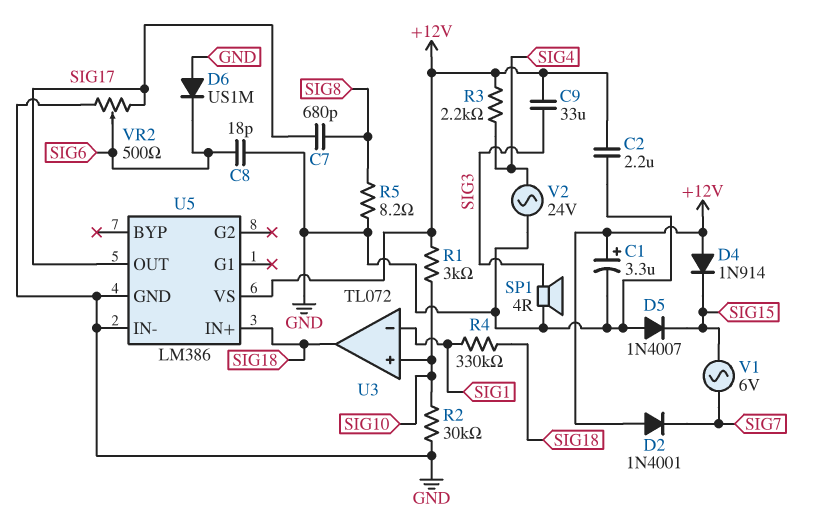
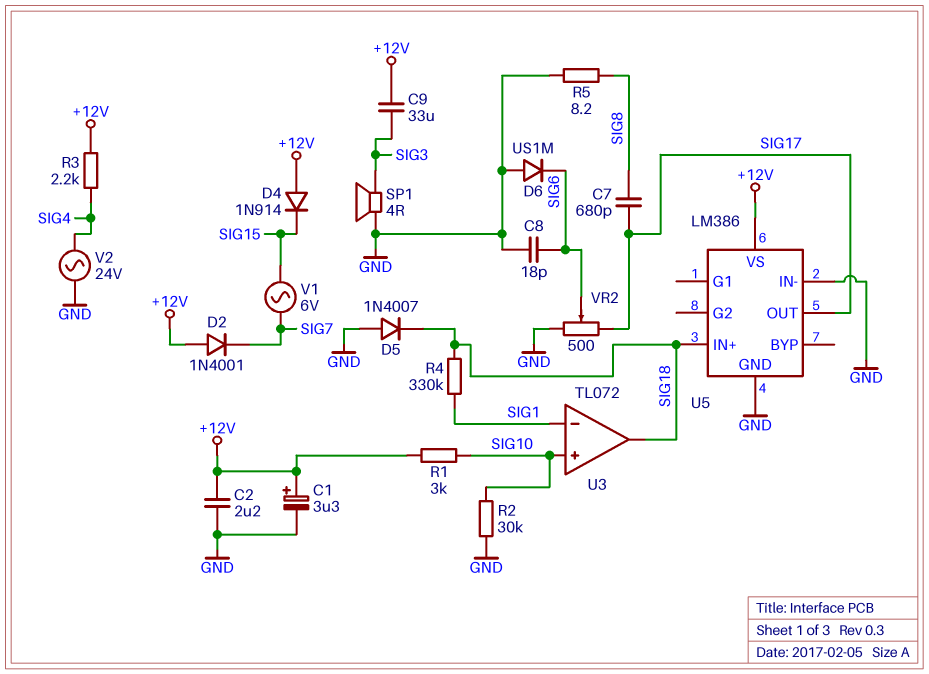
D5: diode 1N4007 (A GND, K SIG15) -> diode 1N4007 (A GND, K SIG18)

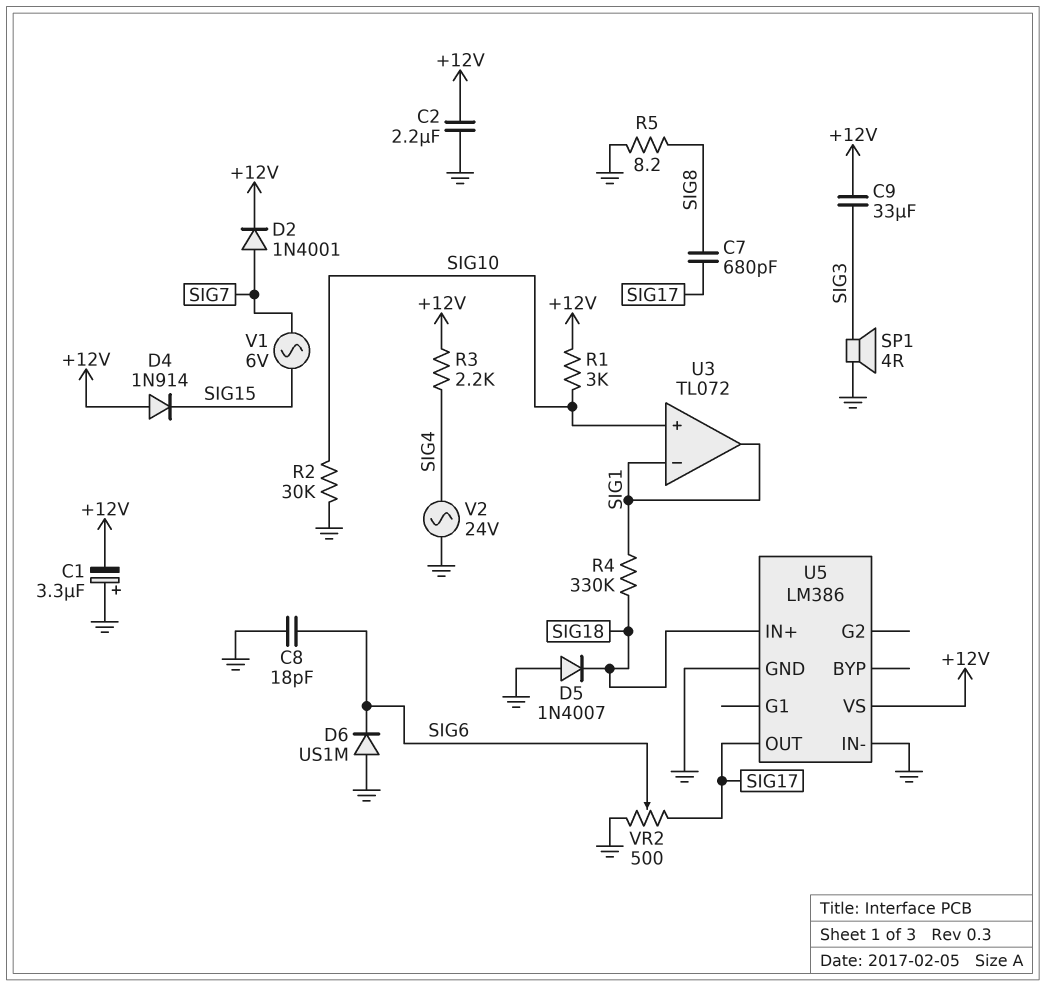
C1: 3.3uF (plus +12V, minus GND) -> 3.3uF (plus GND, minus +12V)
D2: diode 1N4001 (A +12V, K SIG7) -> diode 1N4001 (A SIG7, K +12V)
U3 pin out: SIG18 -> SIG1

